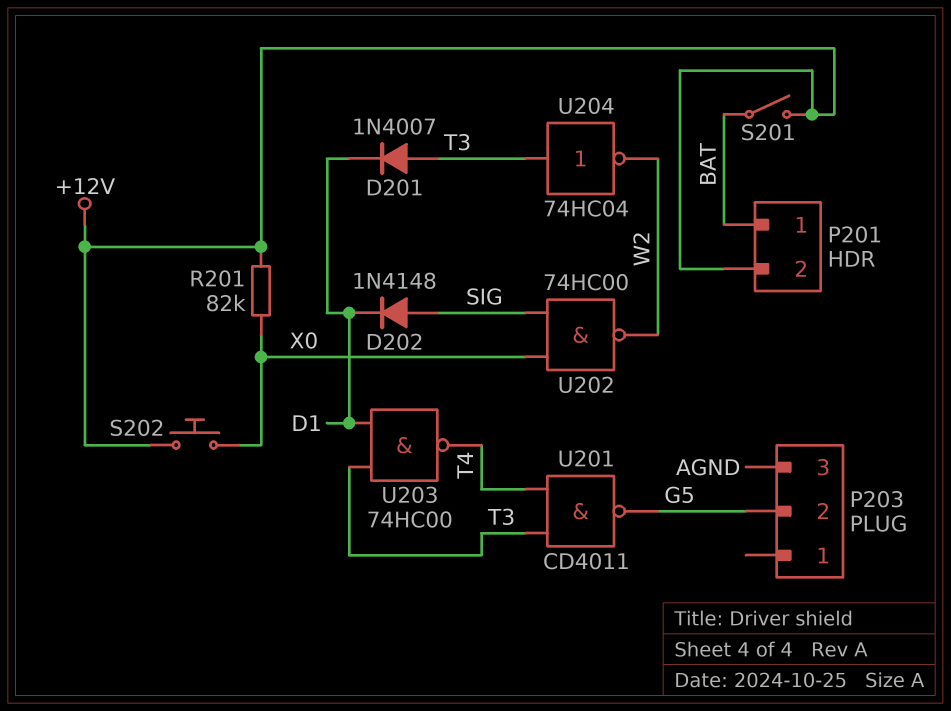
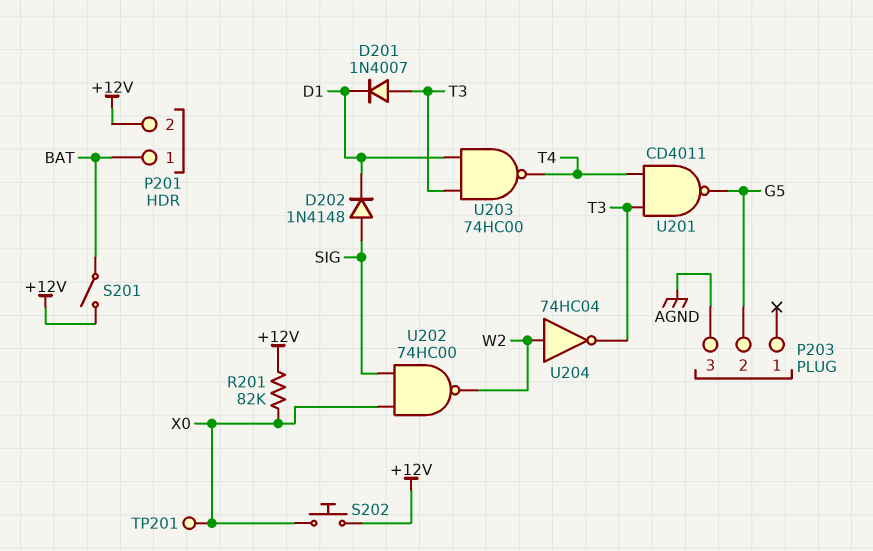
TP201: none -> test point (X0)
U204: NOT 74HC04 (in T3, out W2) -> NOT 74HC04 (in W2, out T3)

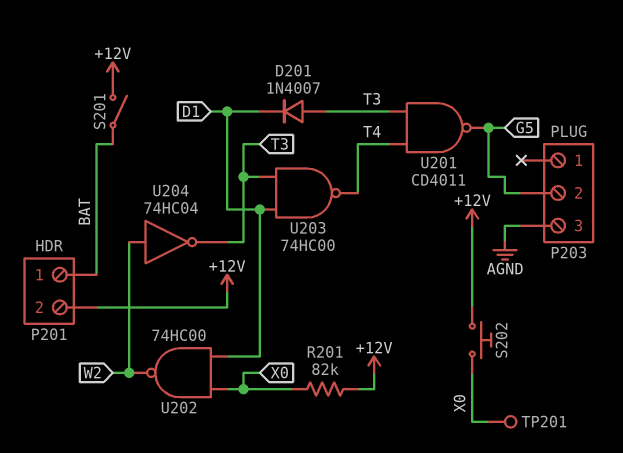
D202: diode 1N4148 (A SIG, K D1) -> none
U202: NAND 74HC00 (in SIG, in X0, out W2) -> NAND 74HC00 (in D1, in X0, out W2)

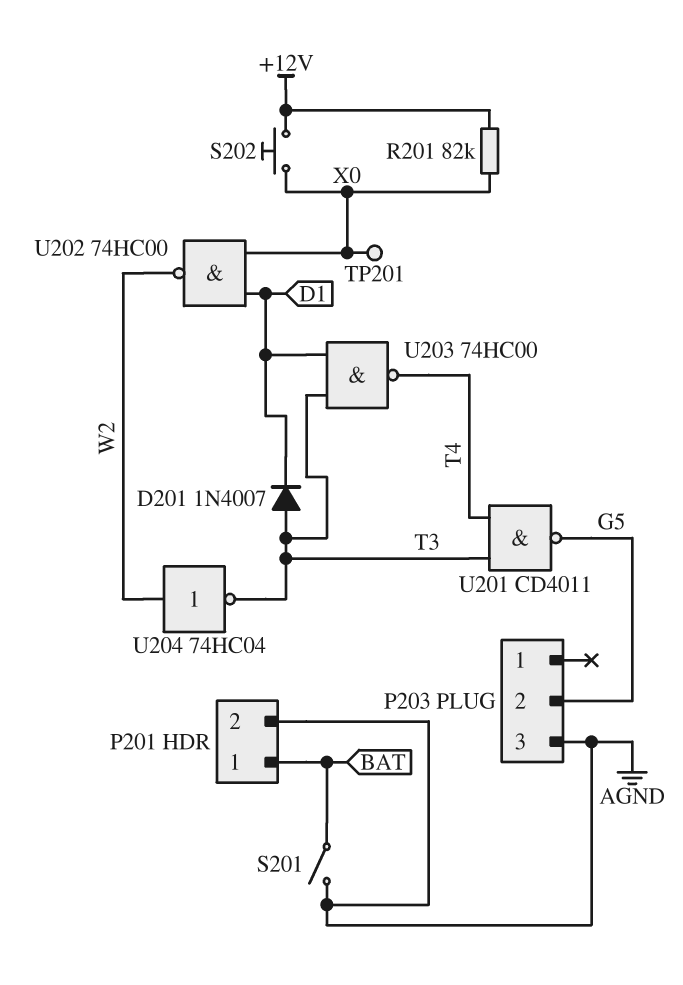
P201 pin 2: +12V -> AGND
S201: switch (+12V, BAT) -> switch (AGND, BAT)

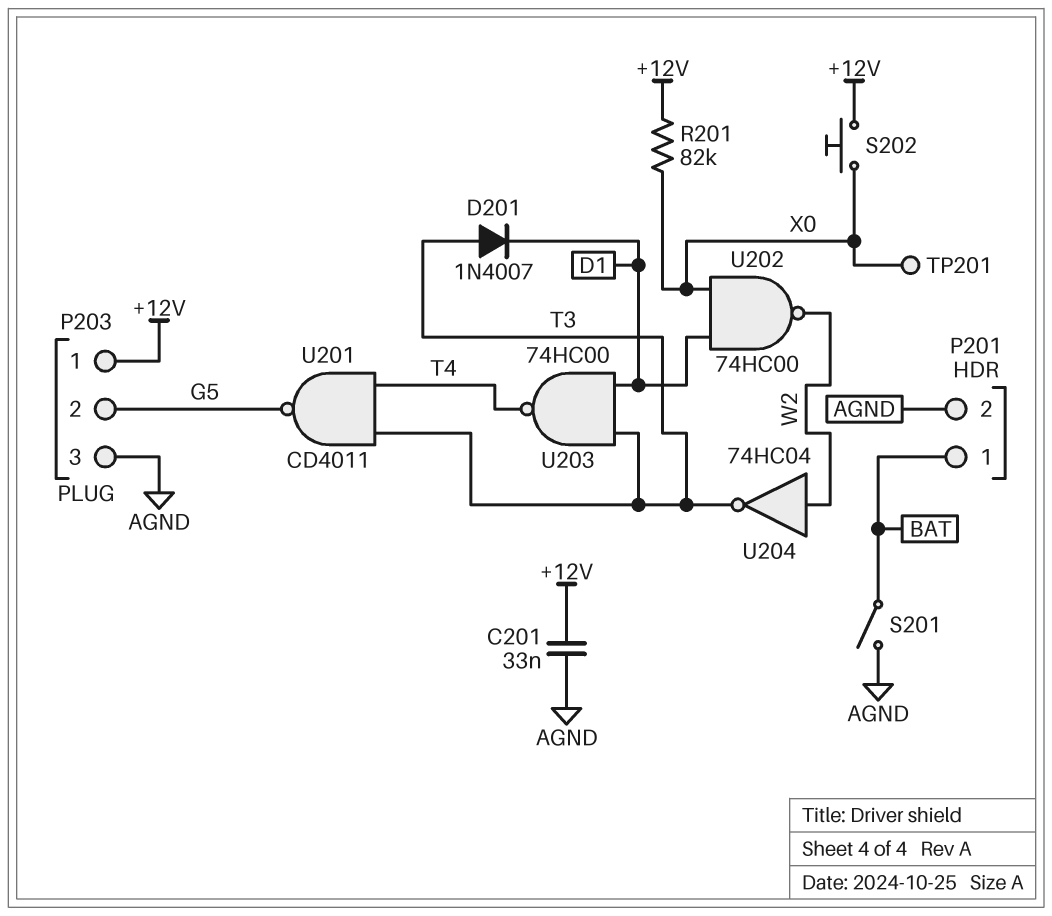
C201: none -> 33nF (+12V, AGND)
P203 pin 1: none -> +12V

